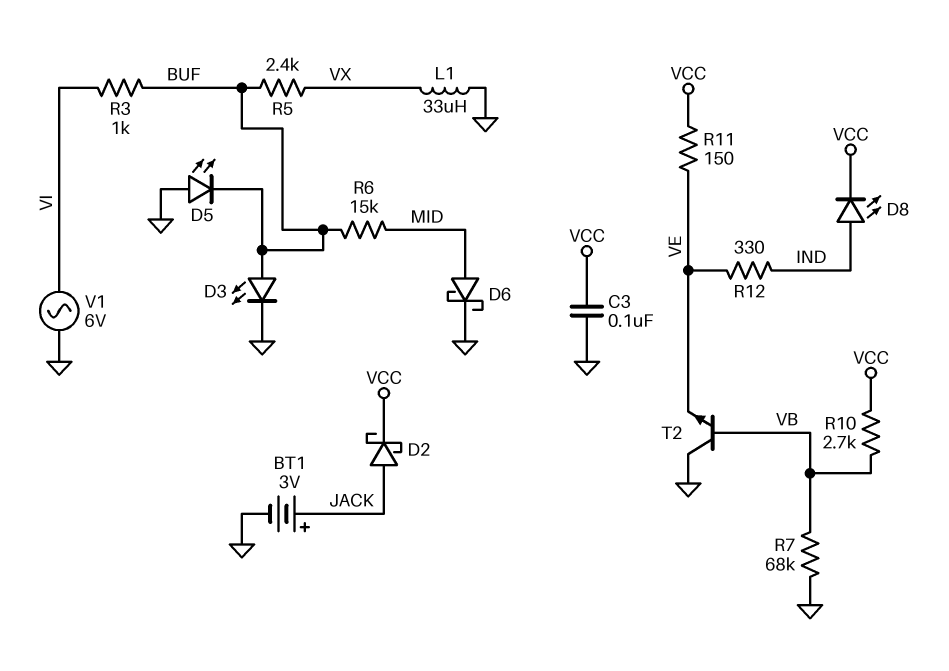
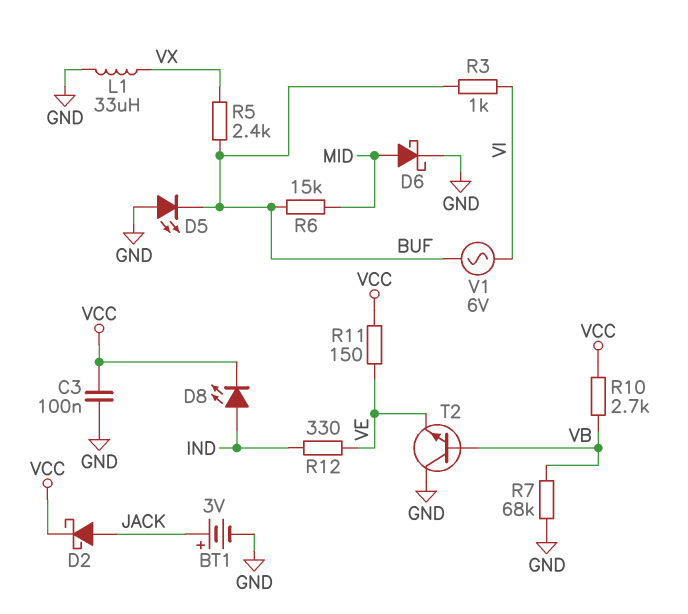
D3: LED (A BUF, K GND) -> none
V1: AC 6V (GND, VI) -> AC 6V (BUF, VI)

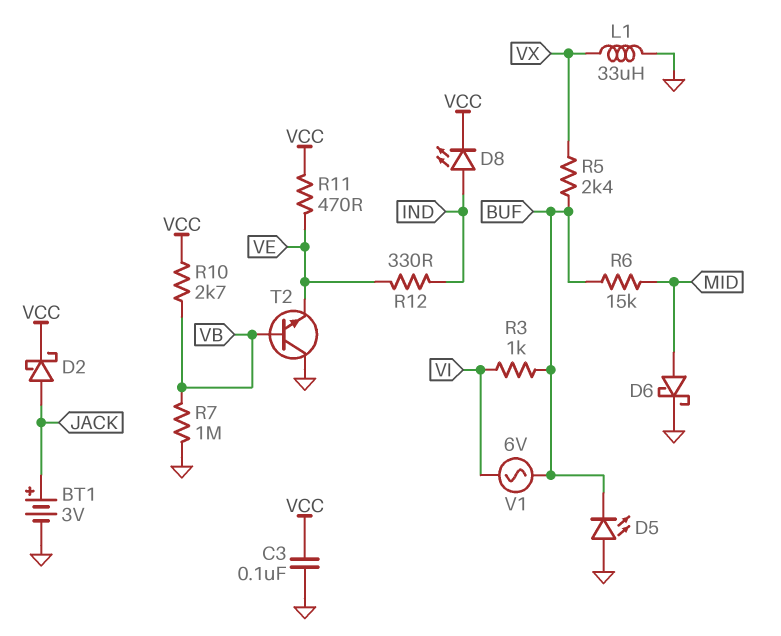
R7: 68k (GND, VB) -> 1M (GND, VB)
R11: 150 (VCC, VE) -> 470 (VCC, VE)

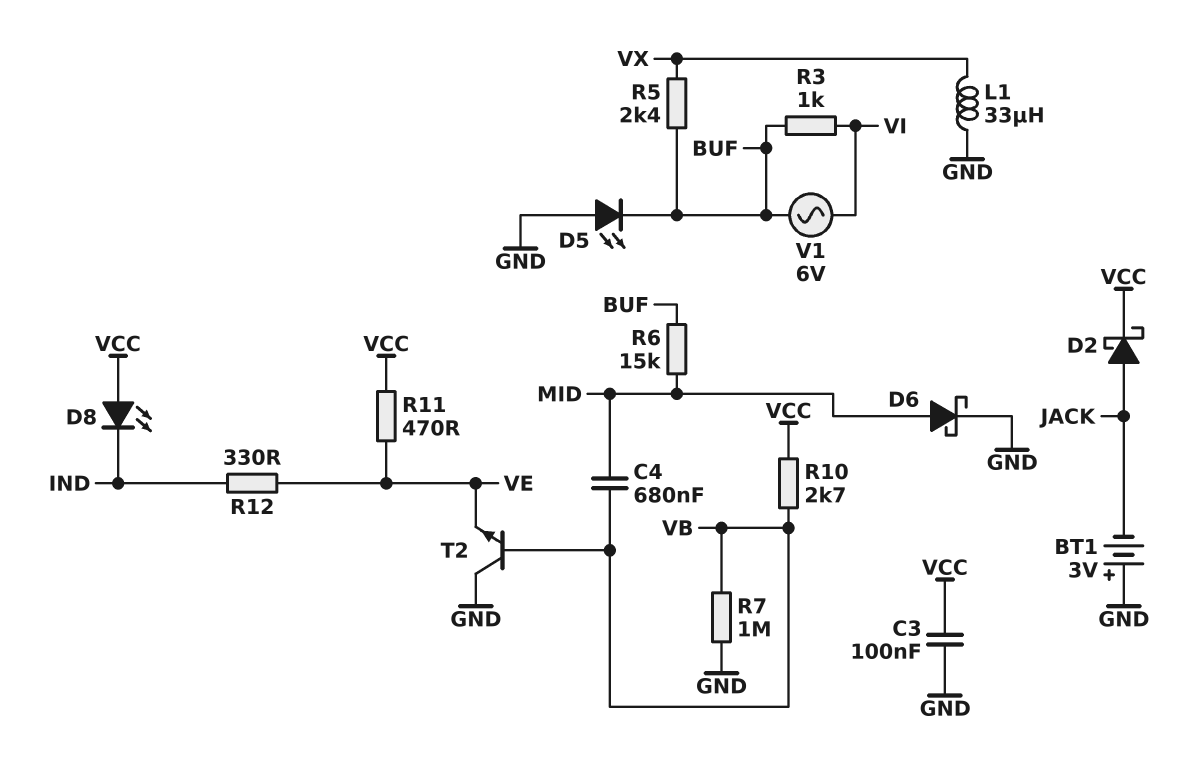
BT1: 3V (plus JACK, minus GND) -> 3V (plus GND, minus JACK)
C4: none -> 680nF (MID, VB)
D8: LED (A IND, K VCC) -> LED (A VCC, K IND)

